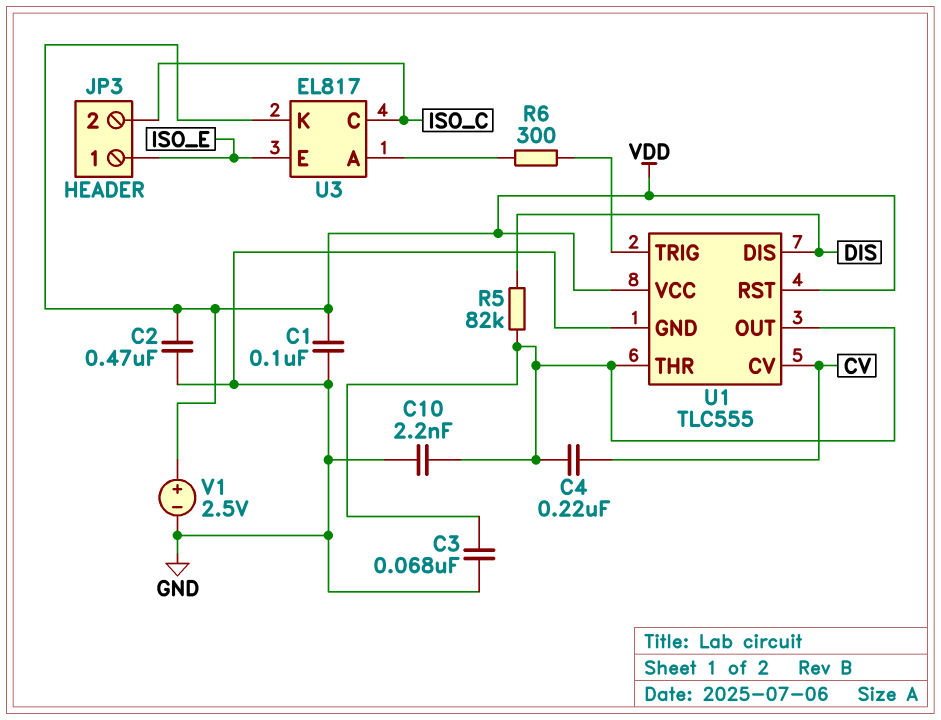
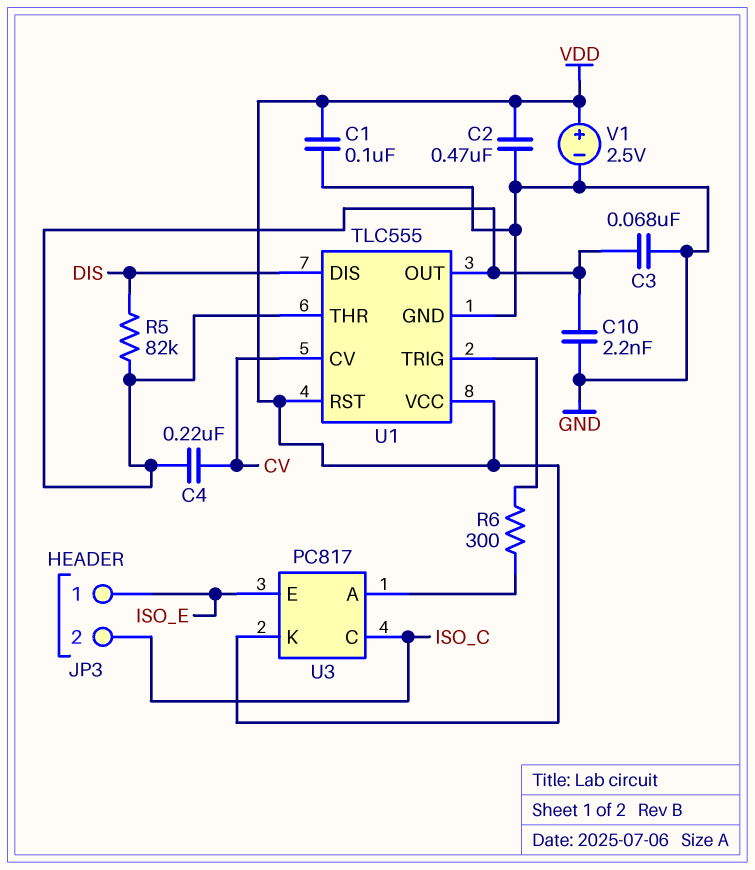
U3: EL817 -> PC817

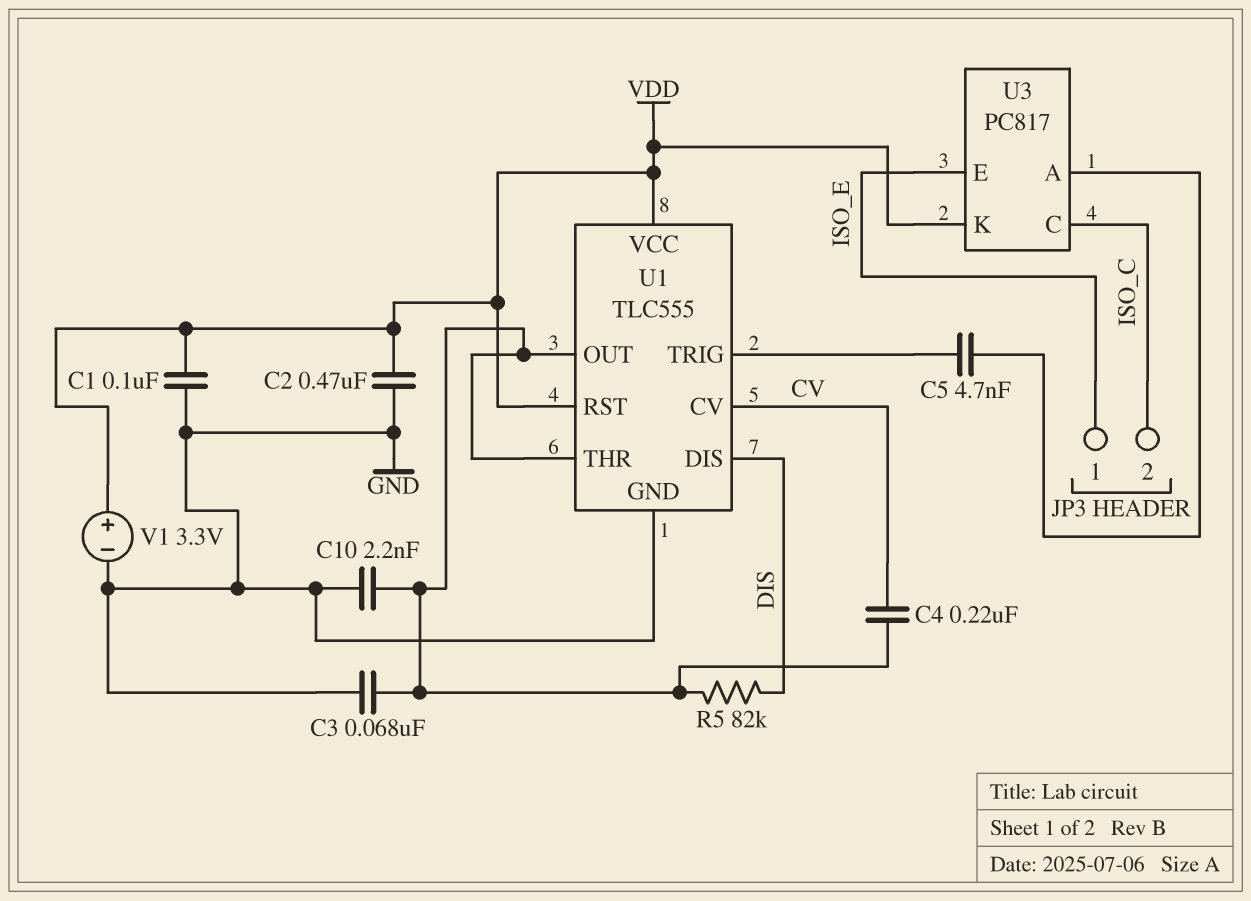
C5: none -> 4.7nF (U1/TRIG, U3/A)
R6: 300 (U1/TRIG, U3/A) -> none
V1: 2.5V (plus VDD, minus GND) -> 3.3V (plus VDD, minus GND)

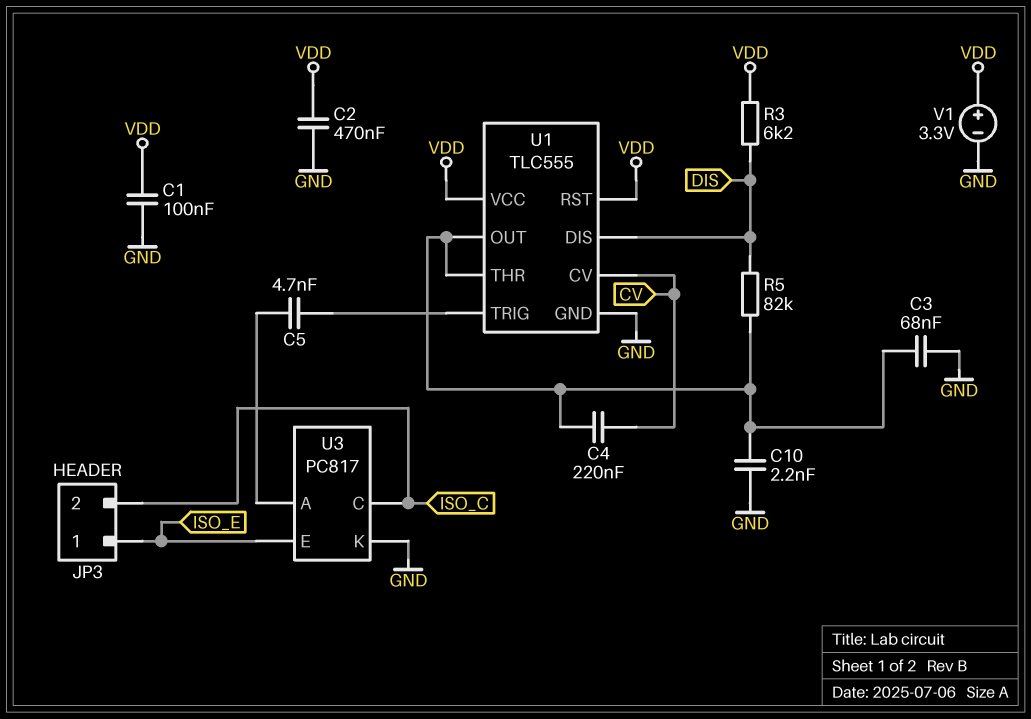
R3: none -> 6.2k (DIS, VDD)
U3 pin K: VDD -> GND

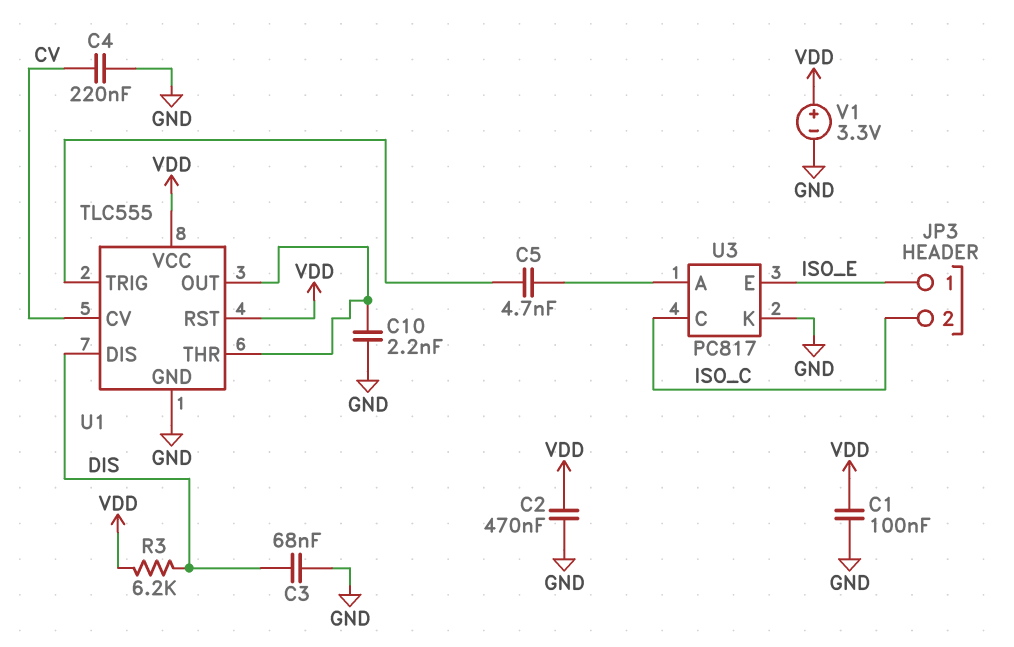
C3: 68nF (GND, U1/OUT) -> 68nF (DIS, GND)
C4: 220nF (CV, U1/OUT) -> 220nF (CV, GND)
R5: 82k (DIS, U1/OUT) -> none

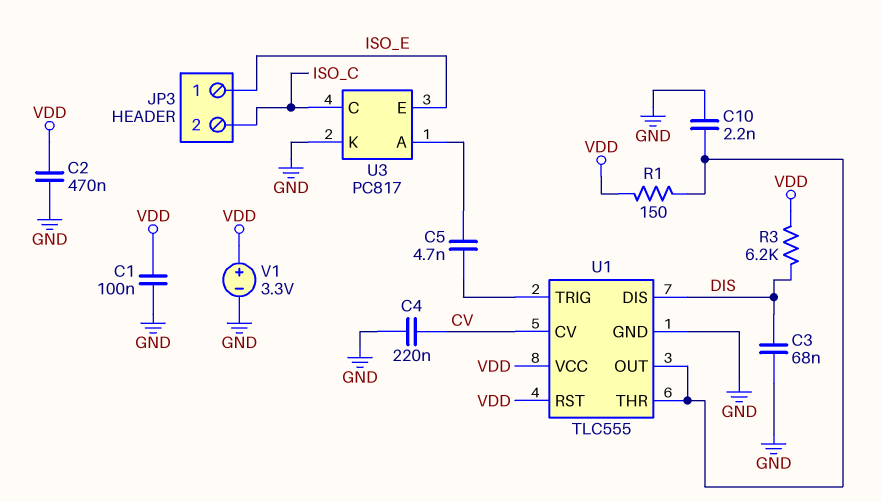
R1: none -> 150 (U1/OUT, VDD)

